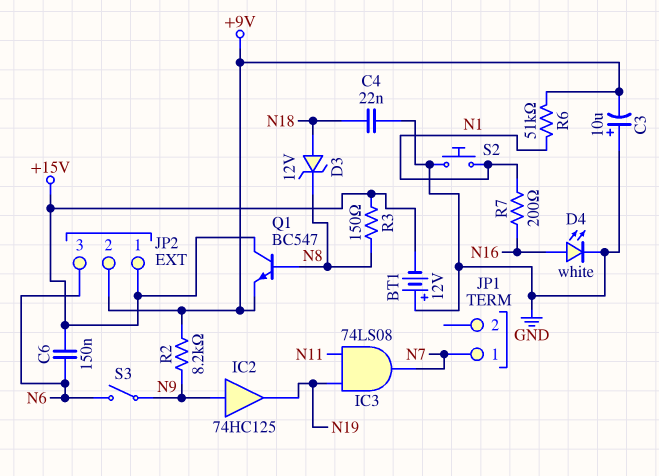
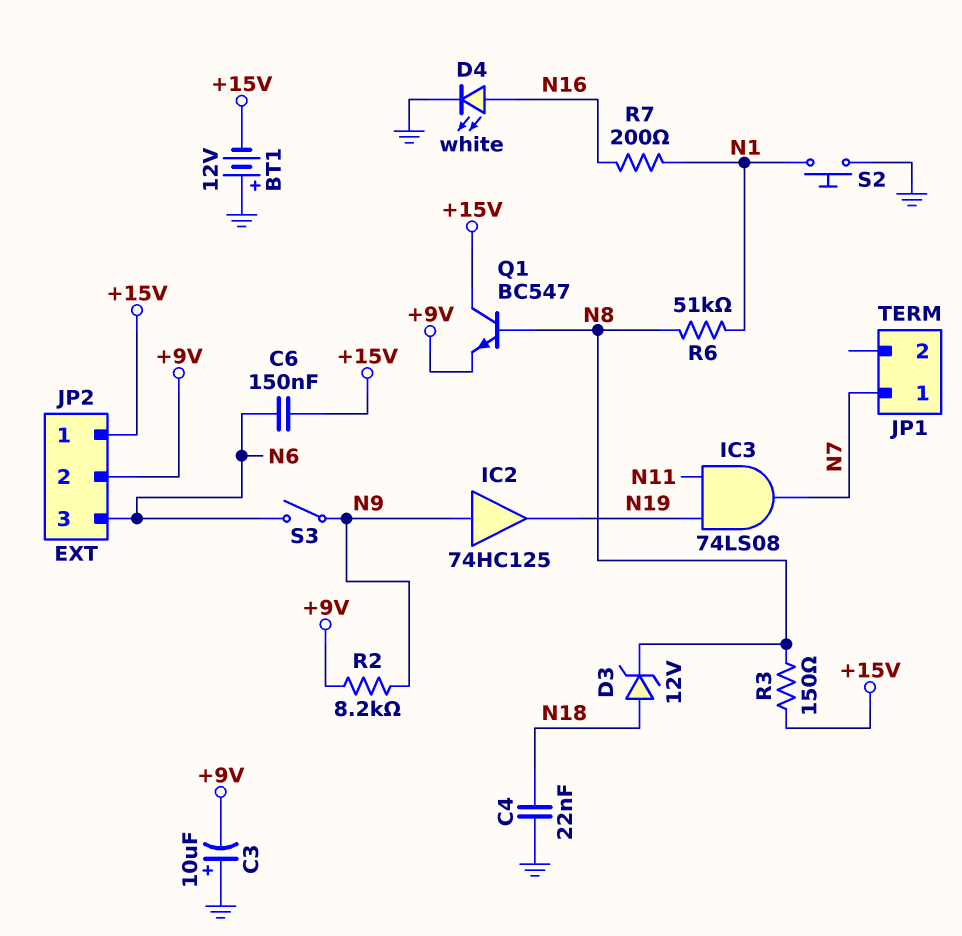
R6: 51k (+9V, N1) -> 51k (N1, N8)

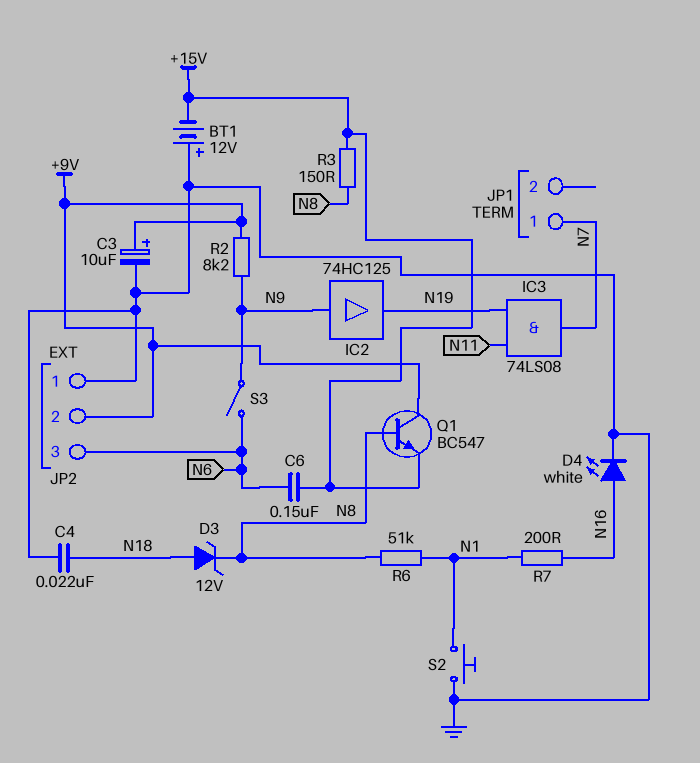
C3: 10uF (plus GND, minus +9V) -> 10uF (plus +9V, minus GND)
JP2 pin 1: +15V -> GND
Q1: NPN BC547 (B N8, C +15V, E +9V) -> NPN BC547 (B N8, C +9V, E +15V)

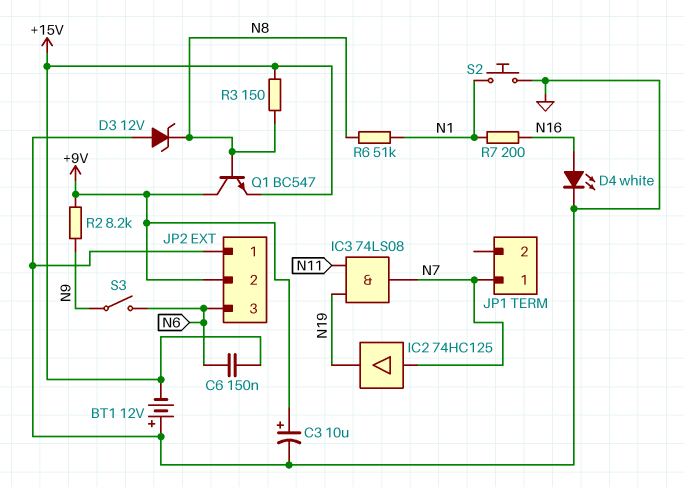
C4: 22nF (GND, N18) -> none
D3: zener 12V (A N18, K N8) -> zener 12V (A GND, K N8)
IC2: buffer 74HC125 (in N9, out N19) -> buffer 74HC125 (in N7, out N19)

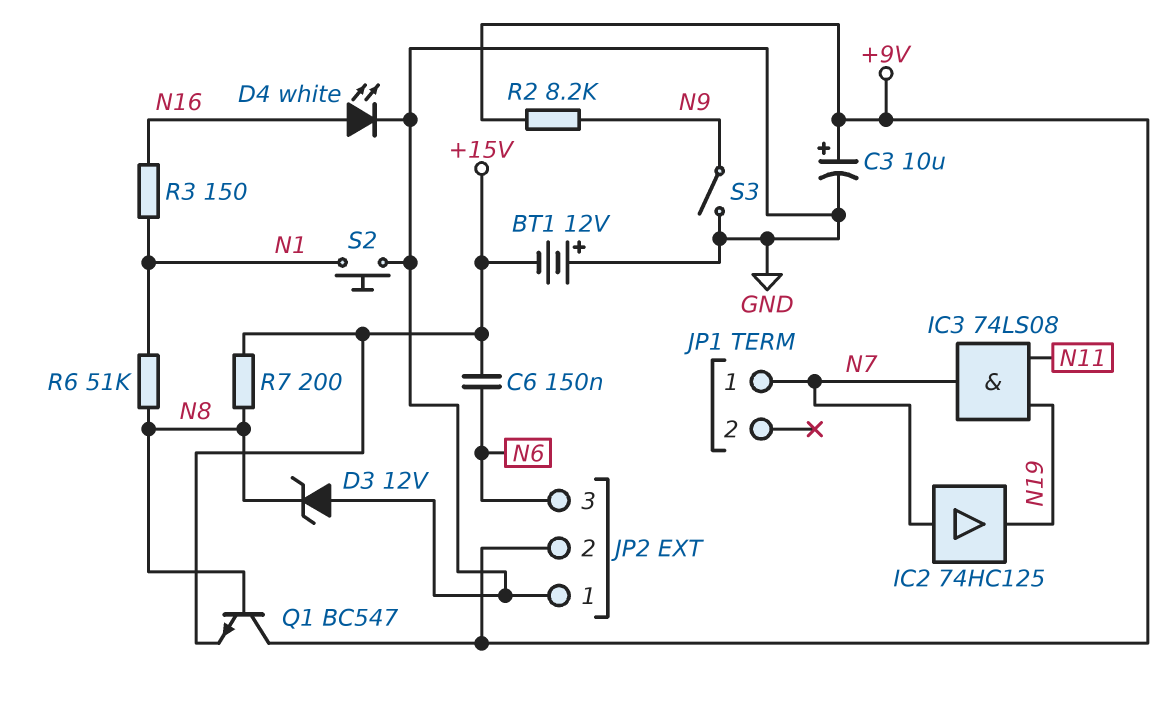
R3: 150 (+15V, N8) -> 150 (N1, N16)
R7: 200 (N1, N16) -> 200 (+15V, N8)
S3: switch (N6, N9) -> switch (GND, N9)

